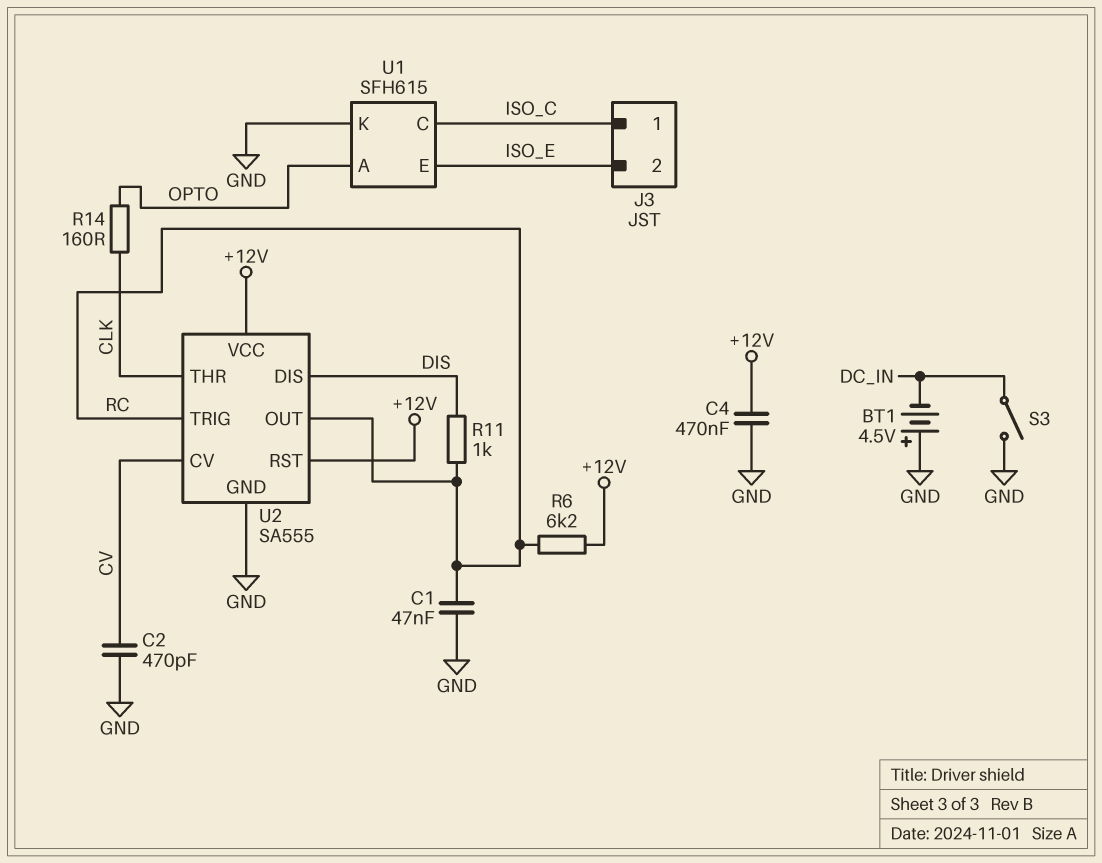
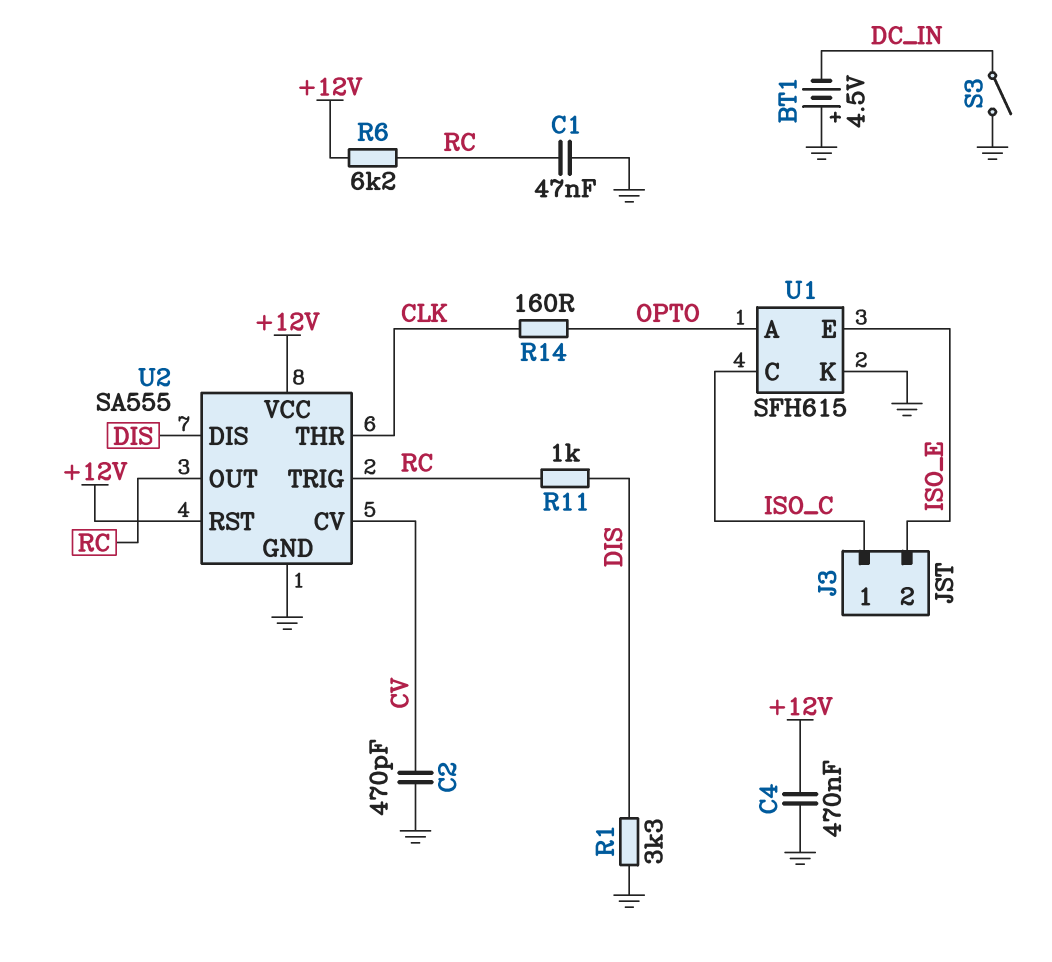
R1: none -> 3.3k (DIS, GND)

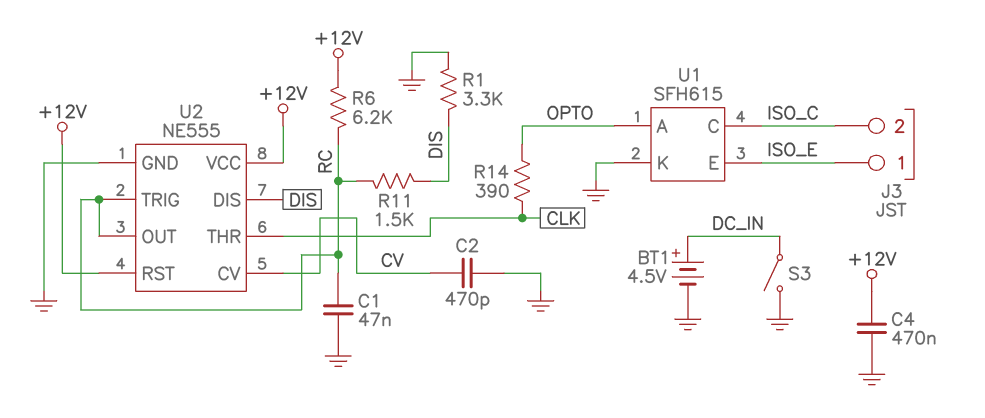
BT1: 4.5V (plus GND, minus DC_IN) -> 4.5V (plus DC_IN, minus GND)
J3 pin 1: ISO_C -> ISO_E
J3 pin 2: ISO_E -> ISO_C
R11: 1k (DIS, RC) -> 1.5k (DIS, RC)
R14: 160 (CLK, OPTO) -> 390 (CLK, OPTO)
U2: SA555 -> NE555

